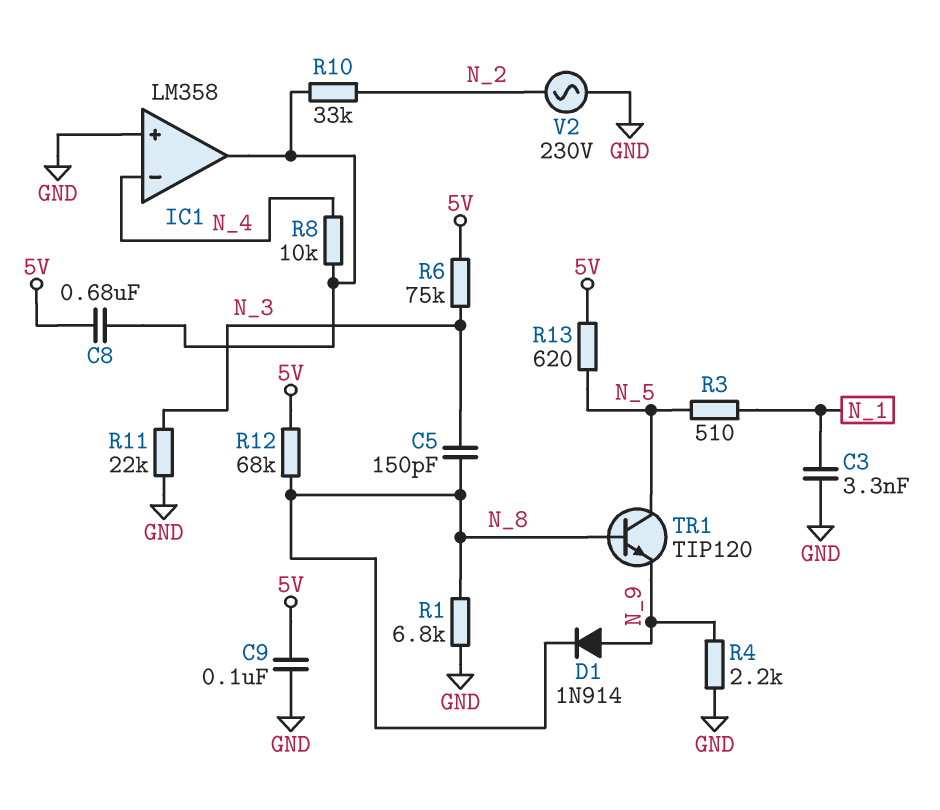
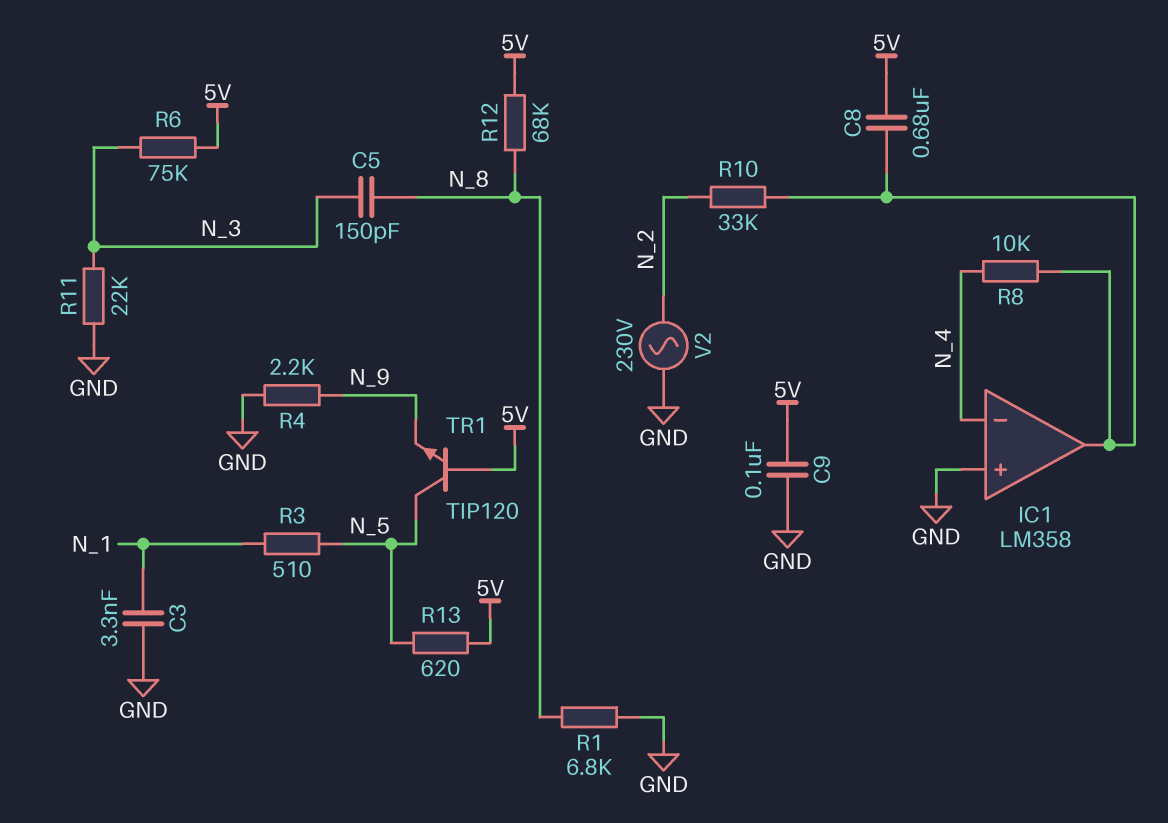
D1: diode 1N914 (A N_9, K N_8) -> none
TR1: NPN TIP120 (B N_8, C N_5, E N_9) -> NPN TIP120 (B 5V, C N_5, E N_9)

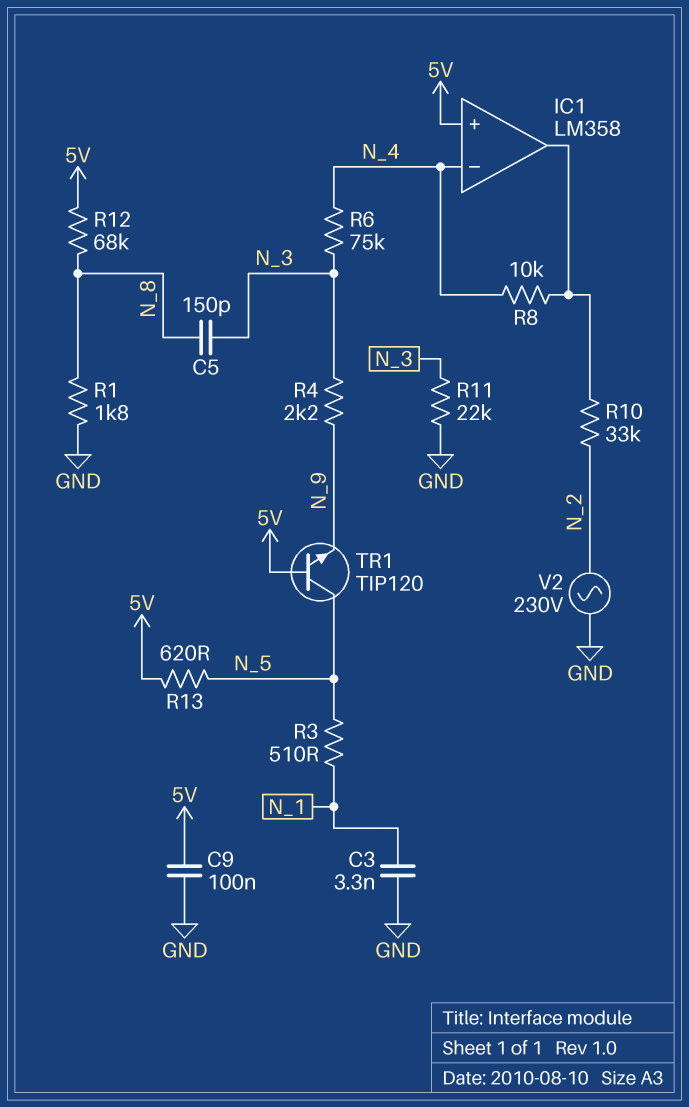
C8: 680nF (5V, IC1/out) -> none
IC1 pin in+: GND -> 5V
R1: 6.8k (GND, N_8) -> 1.8k (GND, N_8)
R4: 2.2k (GND, N_9) -> 2.2k (N_3, N_9)
R6: 75k (5V, N_3) -> 75k (N_3, N_4)

